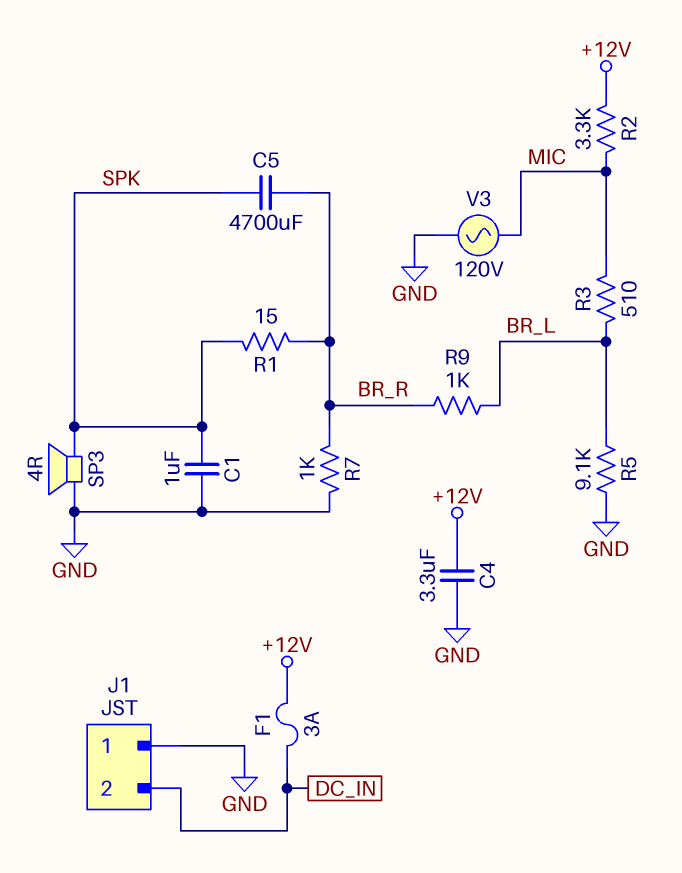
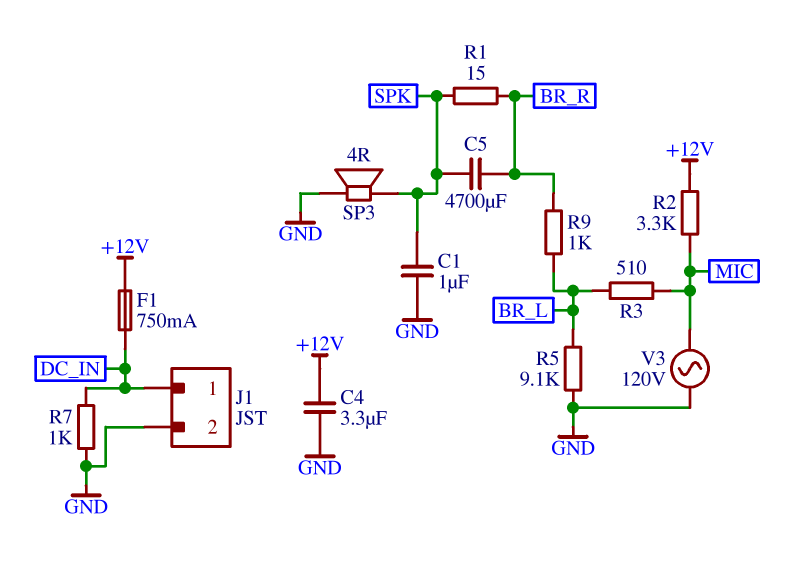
F1: 3A (+12V, DC_IN) -> 750mA (+12V, DC_IN)
J1 pin 1: GND -> DC_IN
J1 pin 2: DC_IN -> GND
R7: 1k (BR_R, GND) -> 1k (DC_IN, GND)

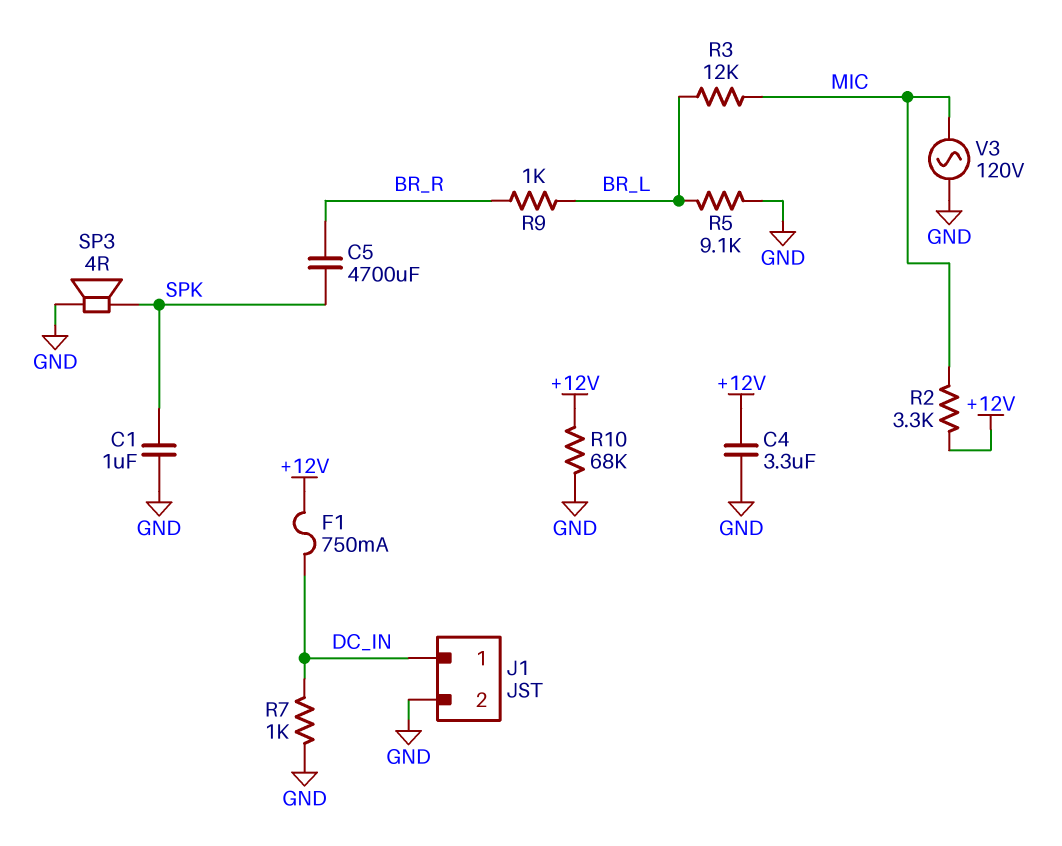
R1: 15 (BR_R, SPK) -> none
R3: 510 (BR_L, MIC) -> 12k (BR_L, MIC)
R10: none -> 68k (+12V, GND)

